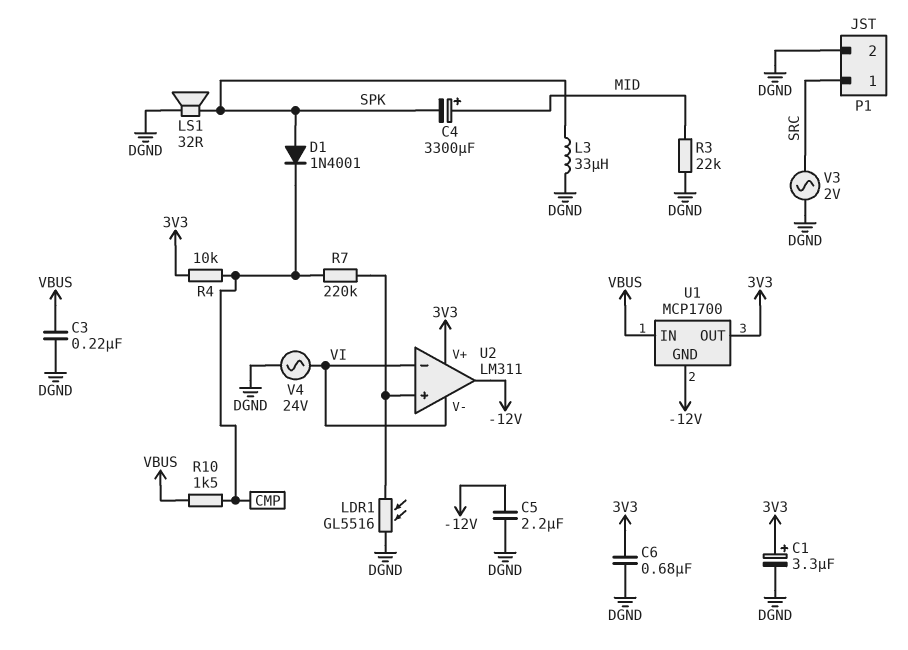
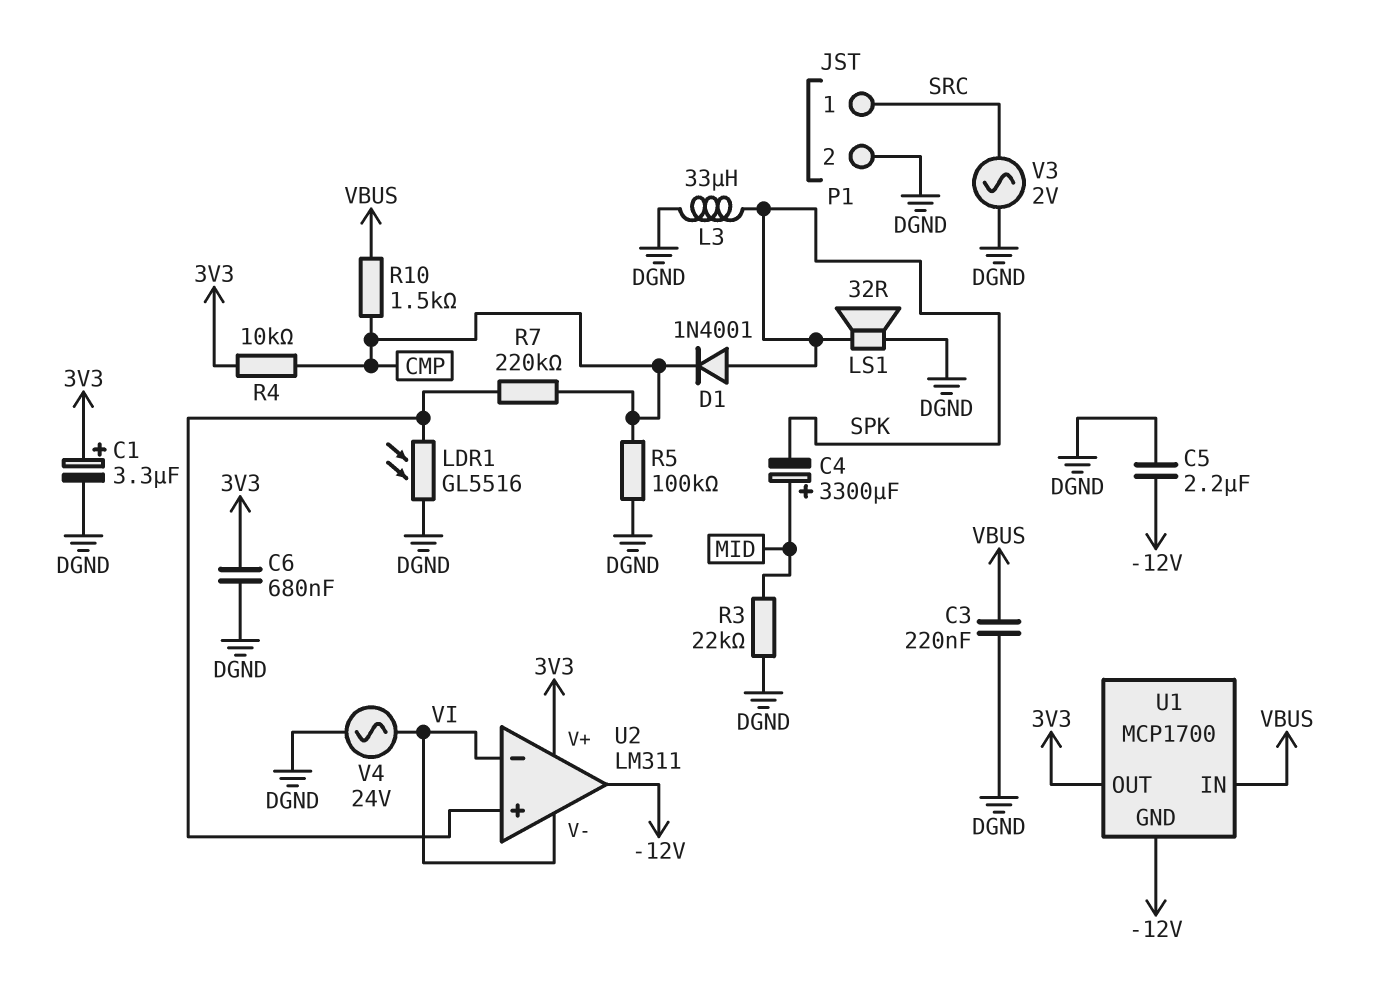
R5: none -> 100k (CMP, DGND)

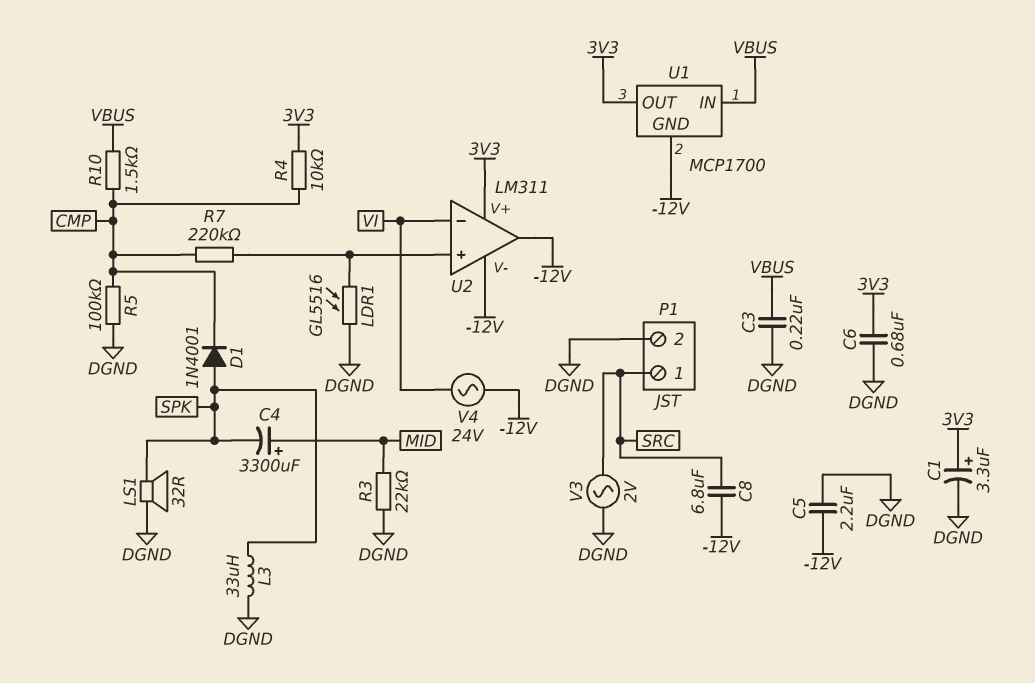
C8: none -> 6.8uF (-12V, SRC)
U2 pin V-: VI -> -12V
V4: AC 24V (DGND, VI) -> AC 24V (-12V, VI)

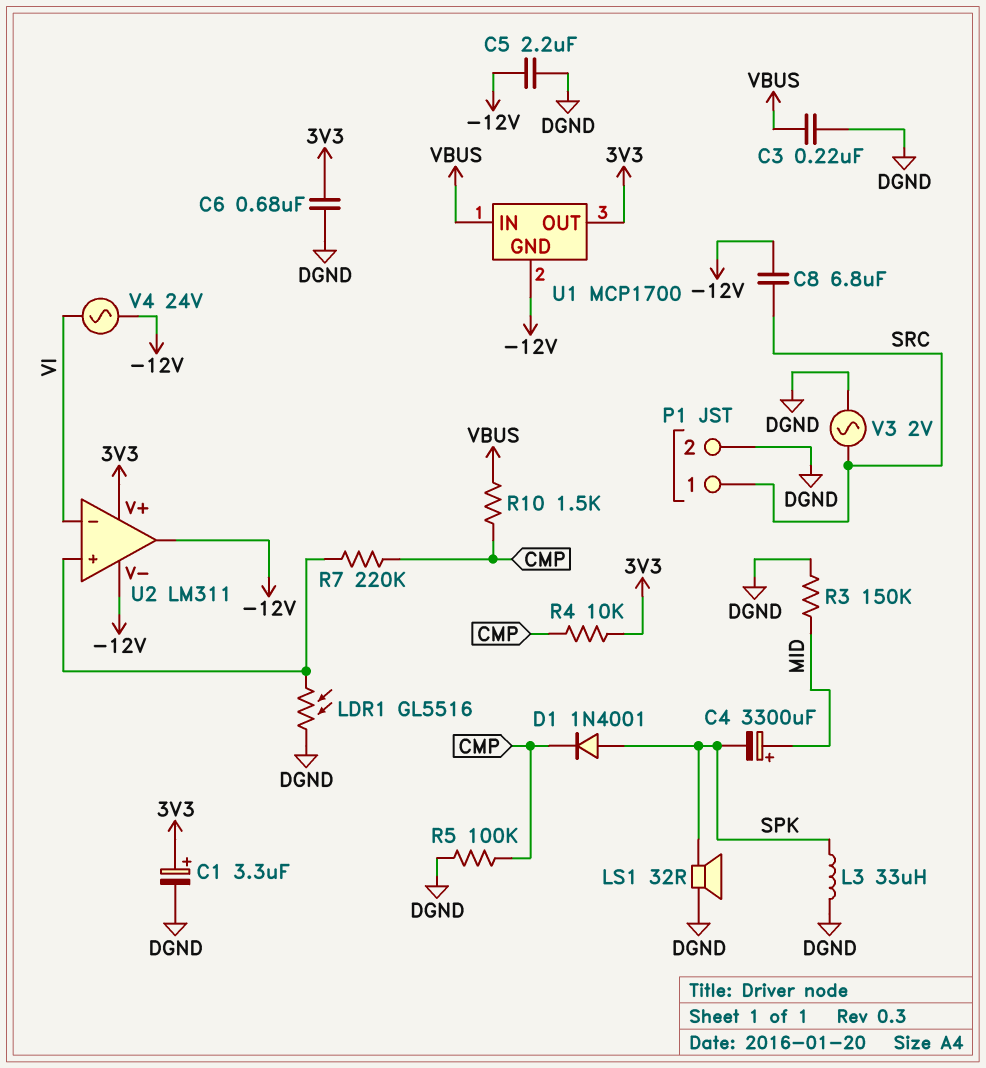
R3: 22k (DGND, MID) -> 150k (DGND, MID)

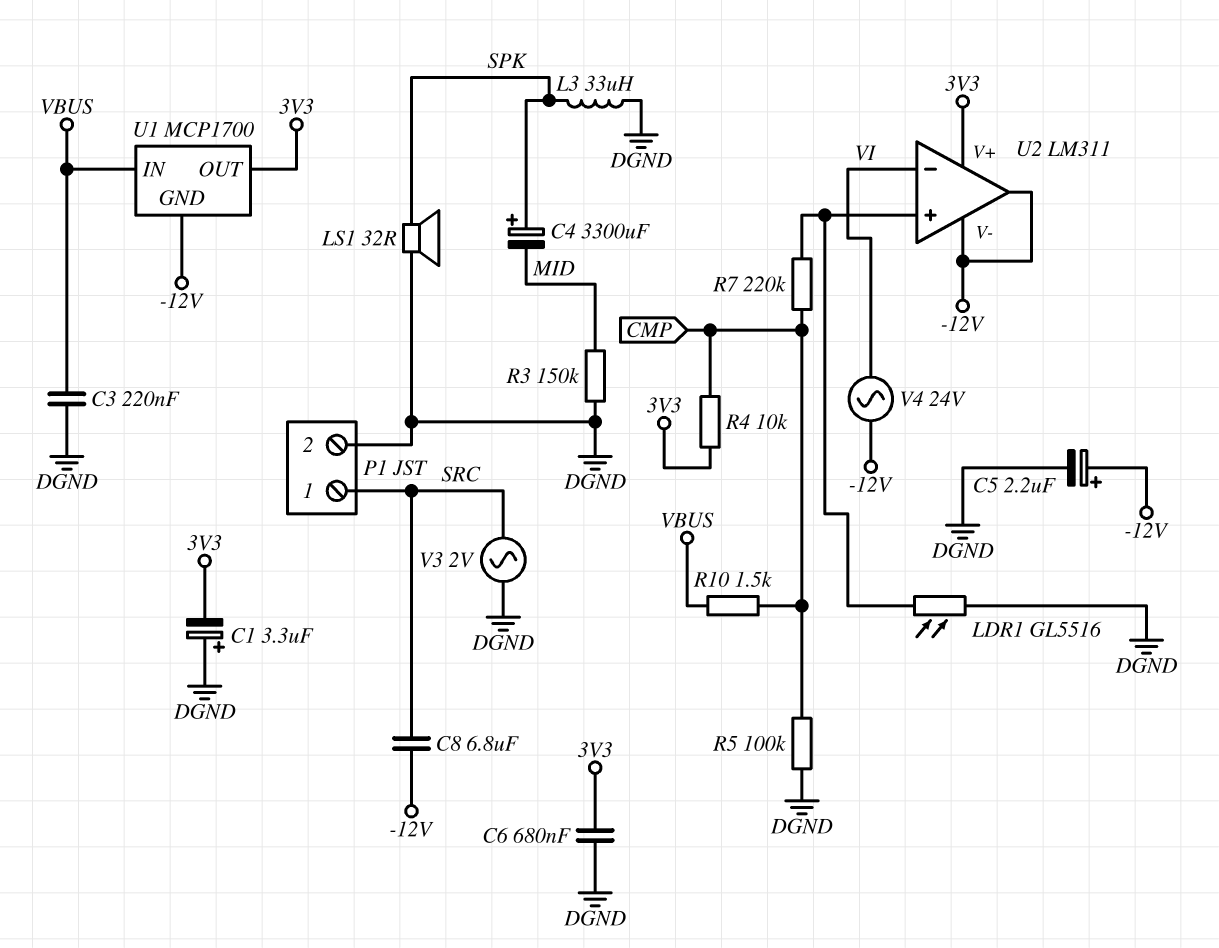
C1: 3.3uF (plus 3V3, minus DGND) -> 3.3uF (plus DGND, minus 3V3)
C4: 3300uF (plus MID, minus SPK) -> 3300uF (plus SPK, minus MID)
C5: 2.2uF (-12V, DGND) -> 2.2uF (plus -12V, minus DGND)
D1: diode 1N4001 (A SPK, K CMP) -> none

